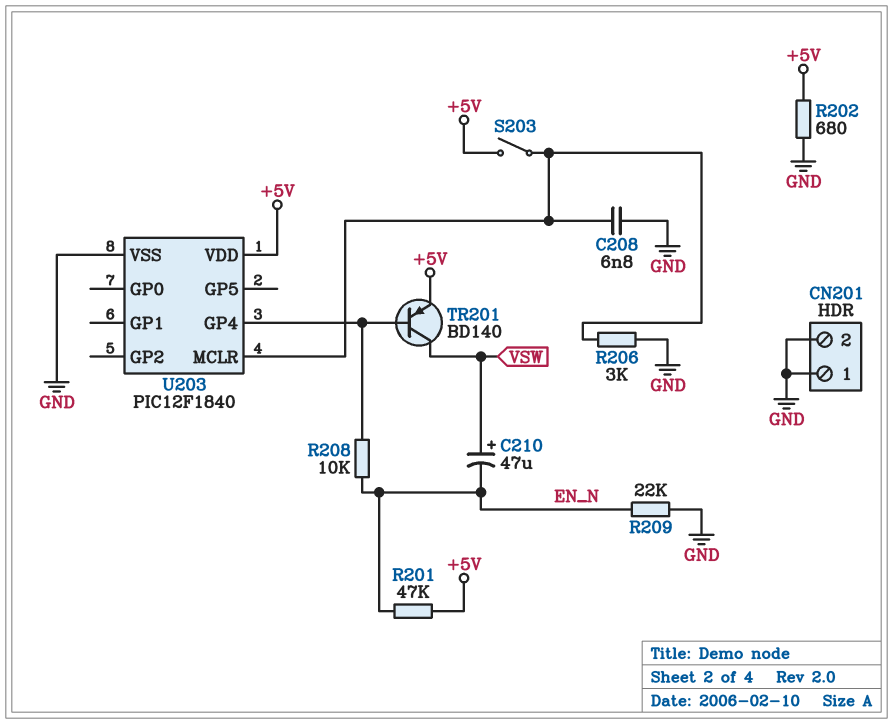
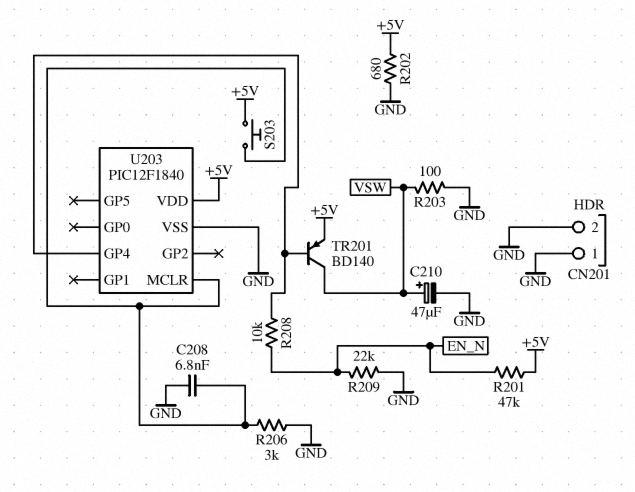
C210: 47uF (plus VSW, minus EN_N) -> 47uF (plus VSW, minus GND)
R203: none -> 100 (GND, VSW)
S203: switch (+5V, U203/MCLR) -> button (+5V, U203/MCLR)

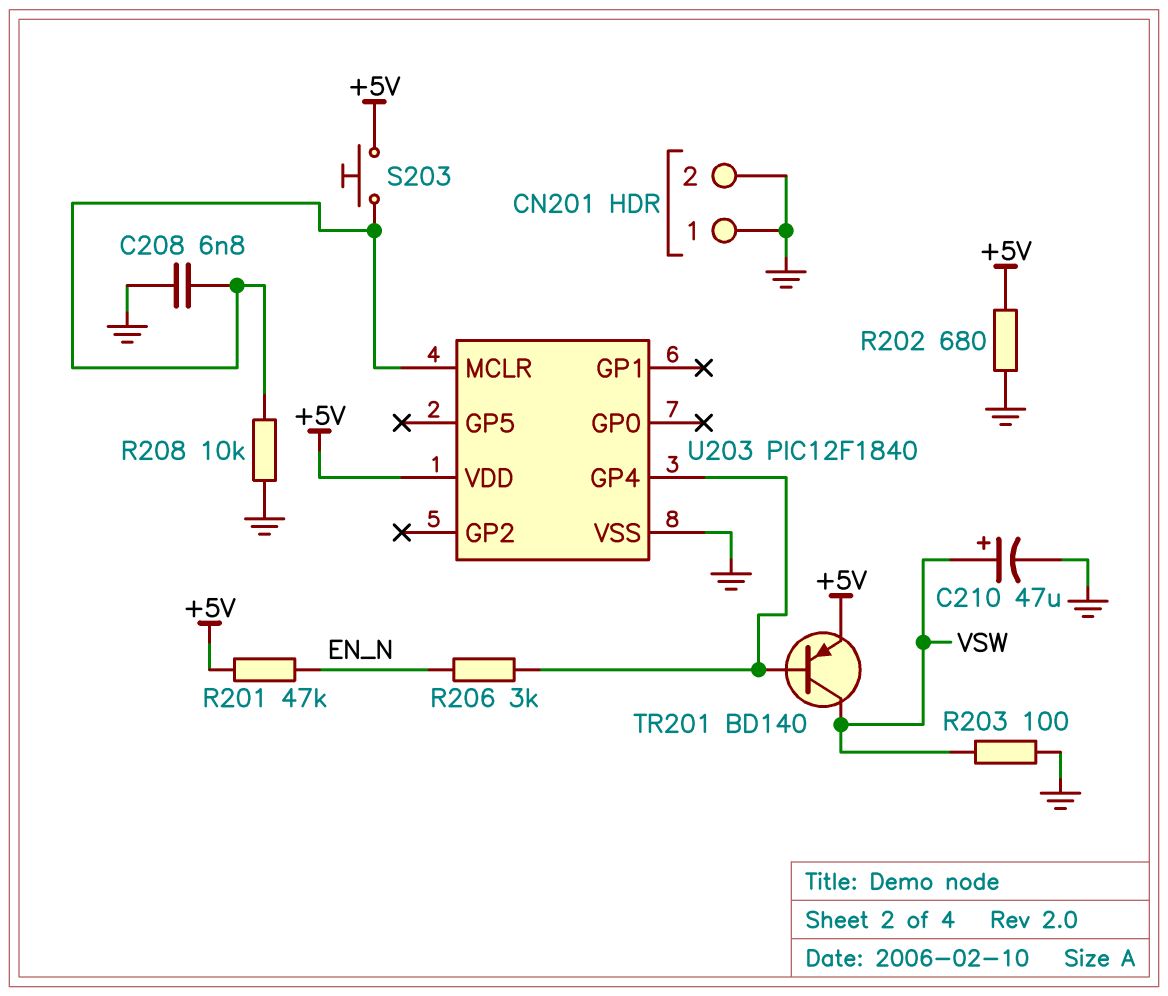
R206: 3k (GND, U203/MCLR) -> 3k (EN_N, U203/GP4)
R208: 10k (EN_N, U203/GP4) -> 10k (GND, U203/MCLR)
R209: 22k (EN_N, GND) -> none

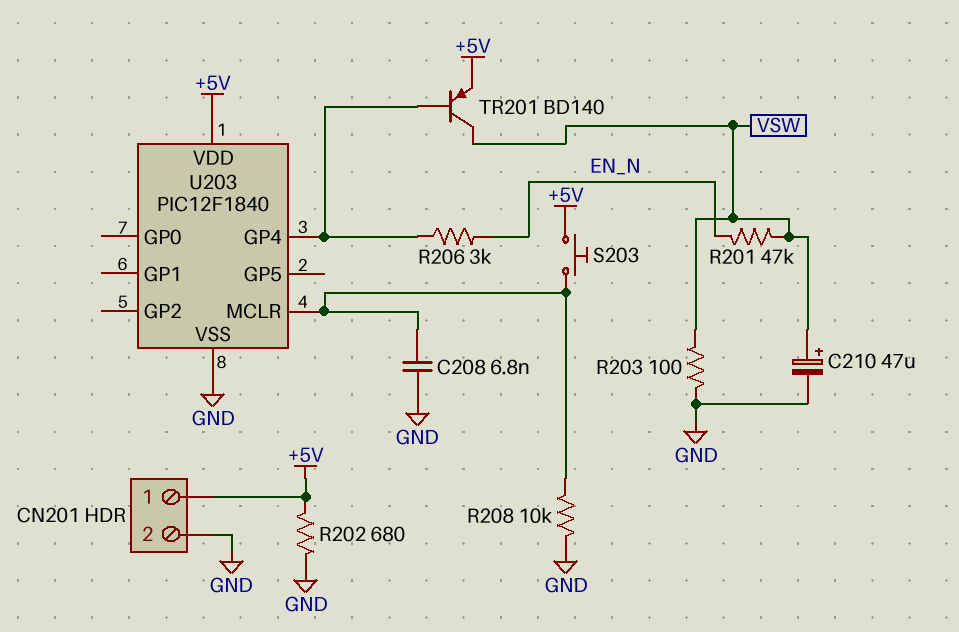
CN201 pin 1: GND -> +5V
R201: 47k (+5V, EN_N) -> 47k (EN_N, VSW)

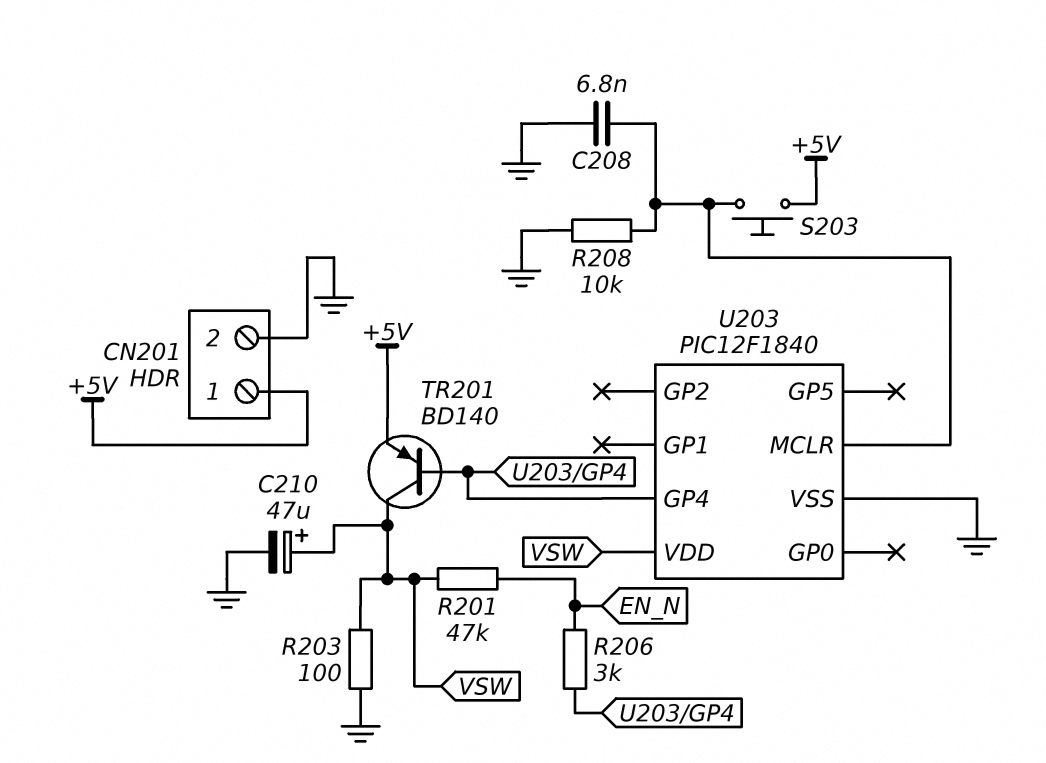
R202: 680 (+5V, GND) -> none
U203 pin VDD: +5V -> VSW

